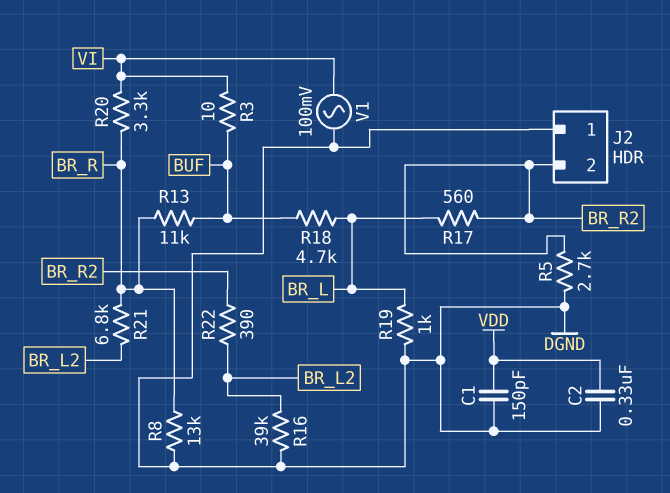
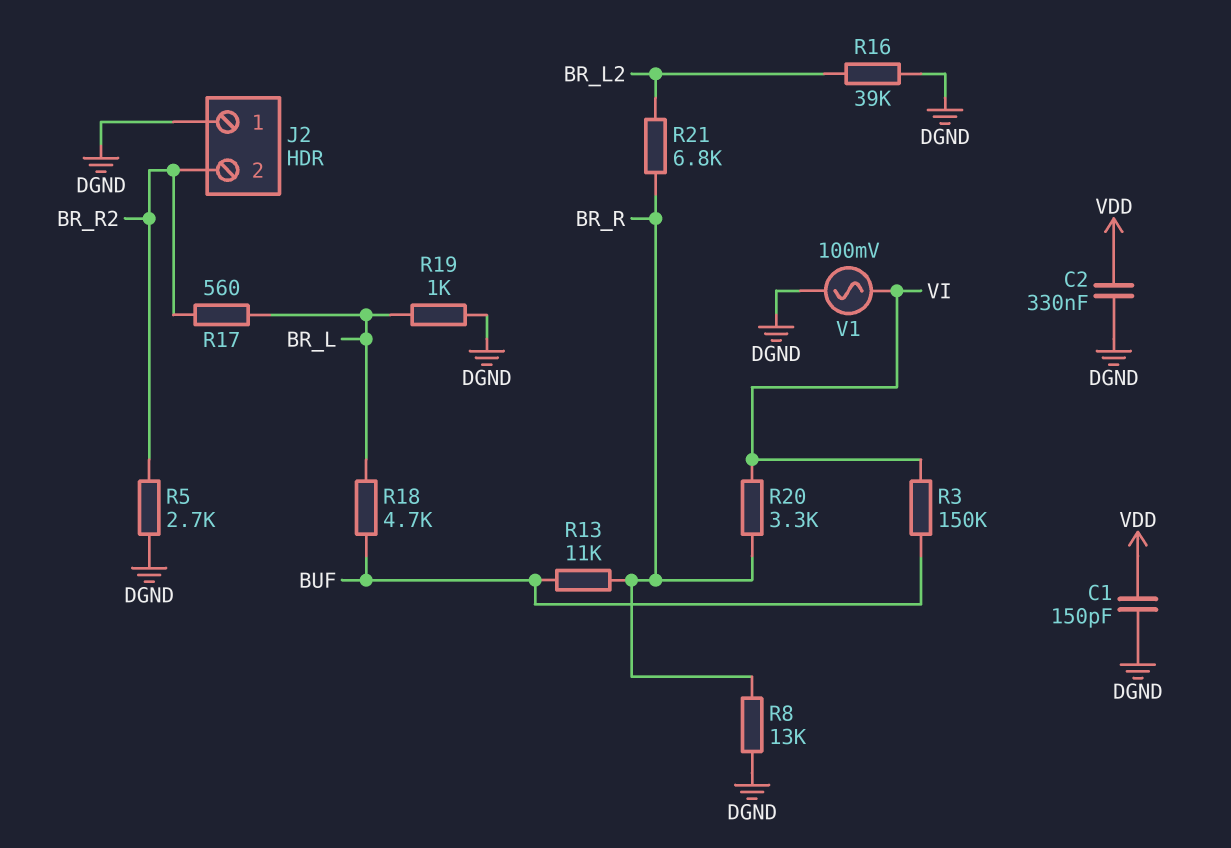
R3: 10 (BUF, VI) -> 150k (BUF, VI)
R22: 390 (BR_L2, BR_R2) -> none

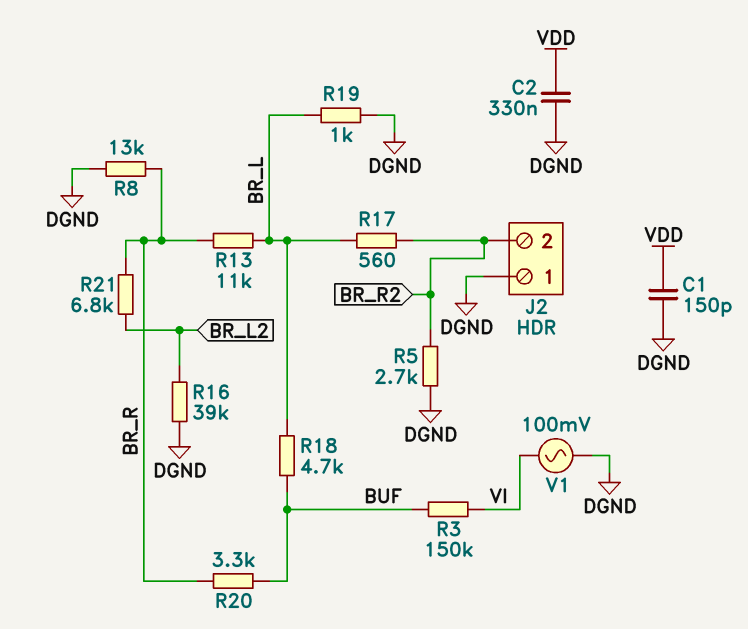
R13: 11k (BR_R, BUF) -> 11k (BR_L, BR_R)
R20: 3.3k (BR_R, VI) -> 3.3k (BR_R, BUF)

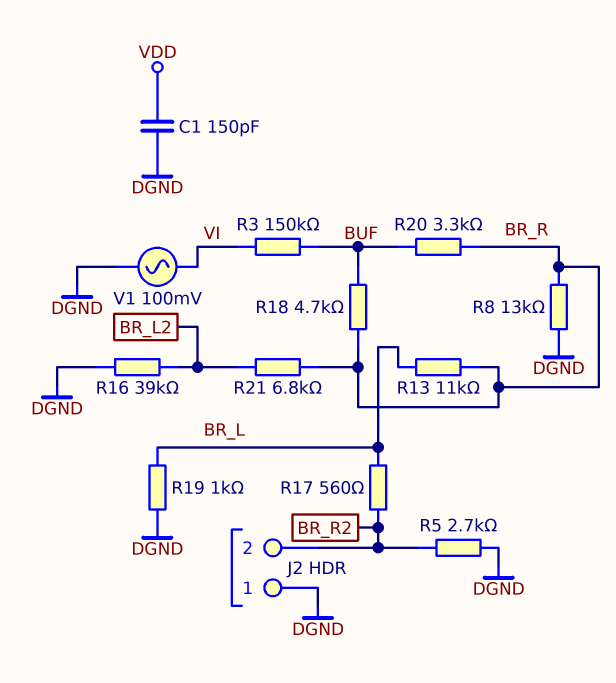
C2: 330nF (DGND, VDD) -> none
R18: 4.7k (BR_L, BUF) -> 4.7k (BR_R, BUF)

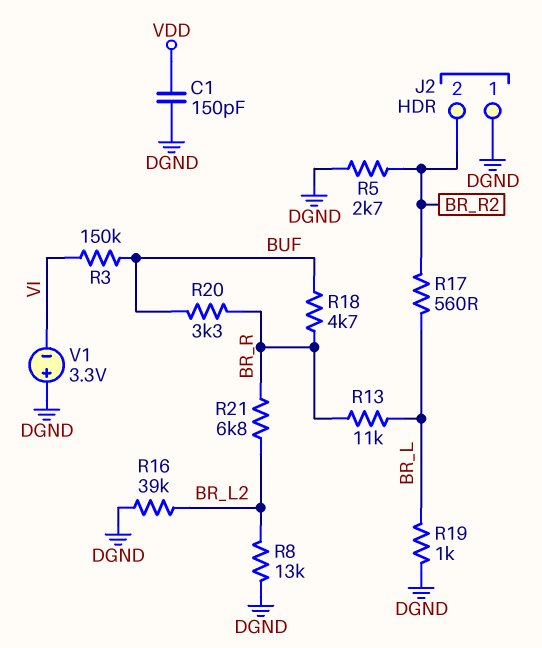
R8: 13k (BR_R, DGND) -> 13k (BR_L2, DGND)
V1: AC 100mV (DGND, VI) -> 3.3V (plus DGND, minus VI)

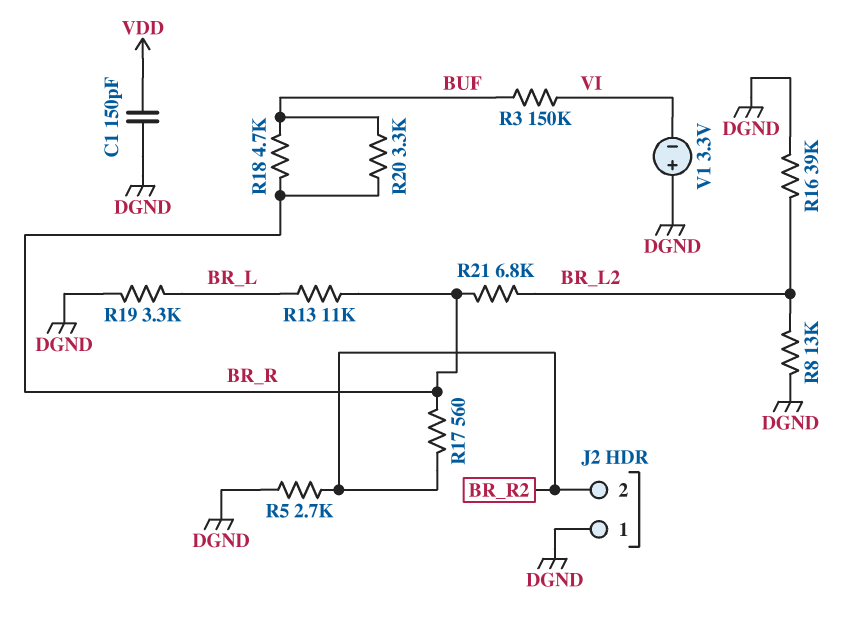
R17: 560 (BR_L, BR_R2) -> 560 (BR_R, BR_R2)
R19: 1k (BR_L, DGND) -> 3.3k (BR_L, DGND)

